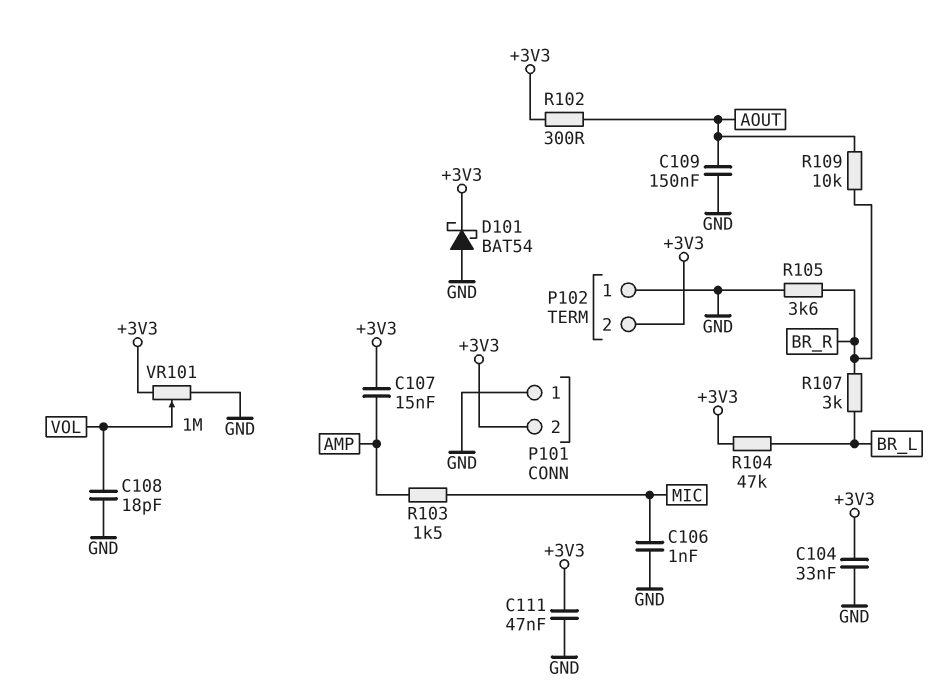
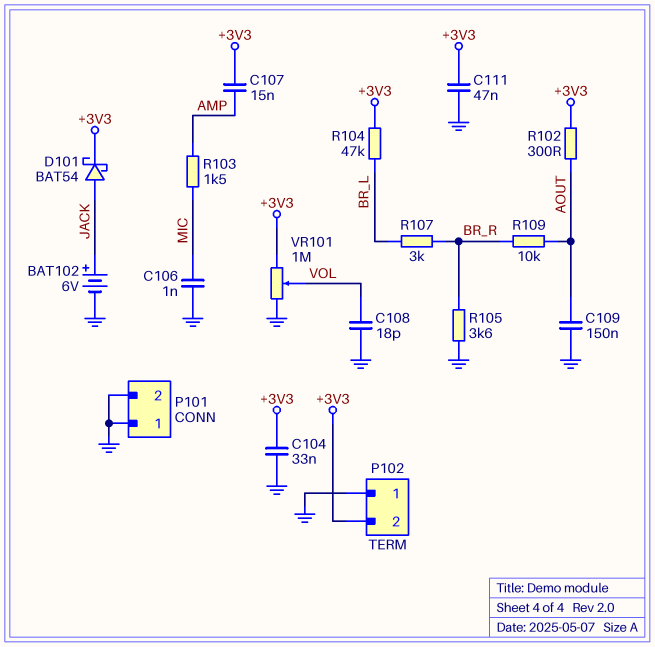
BAT102: none -> 6V (plus JACK, minus GND)
D101: schottky BAT54 (A GND, K +3V3) -> schottky BAT54 (A JACK, K +3V3)
P101 pin 2: +3V3 -> GND

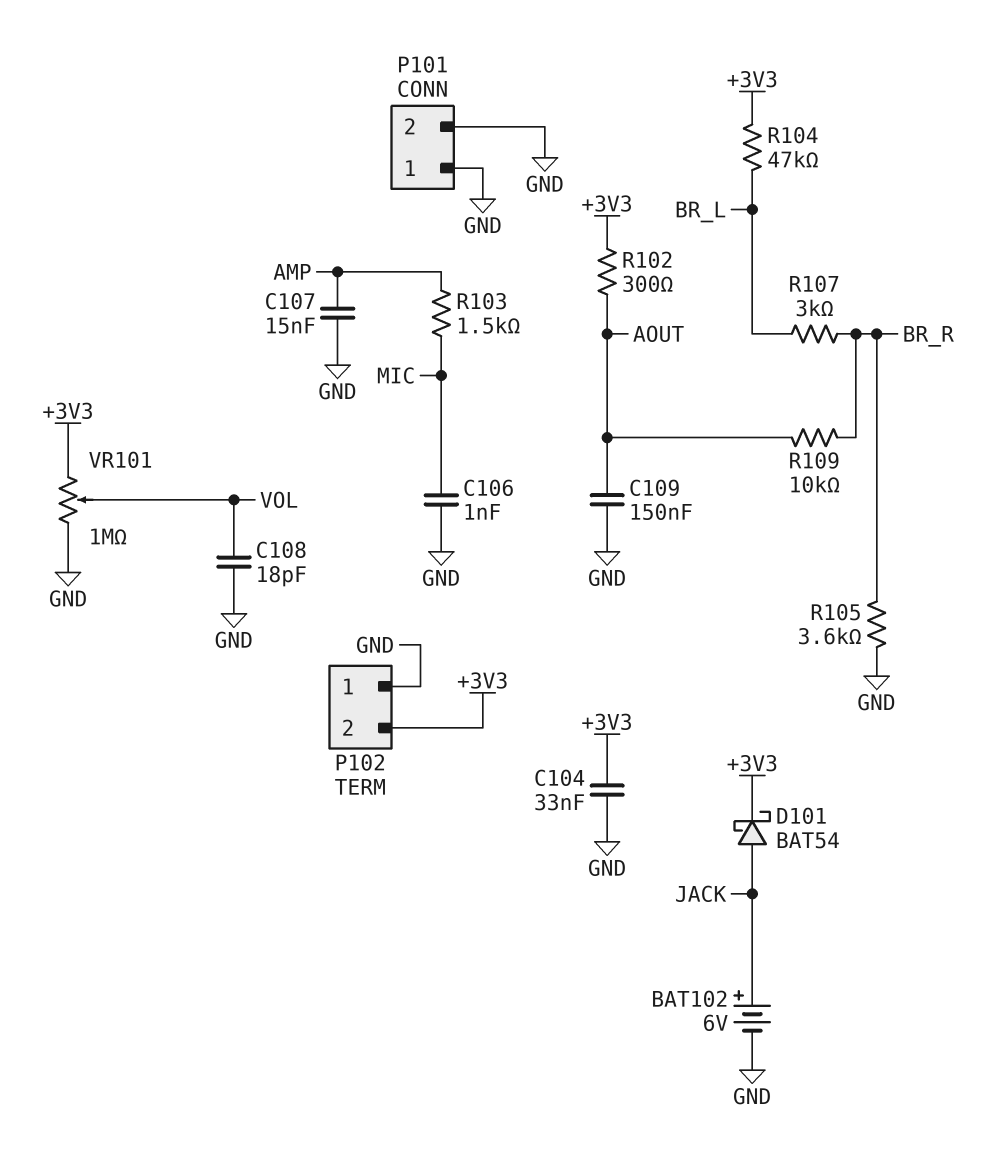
C107: 15nF (+3V3, AMP) -> 15nF (AMP, GND)
C111: 47nF (+3V3, GND) -> none

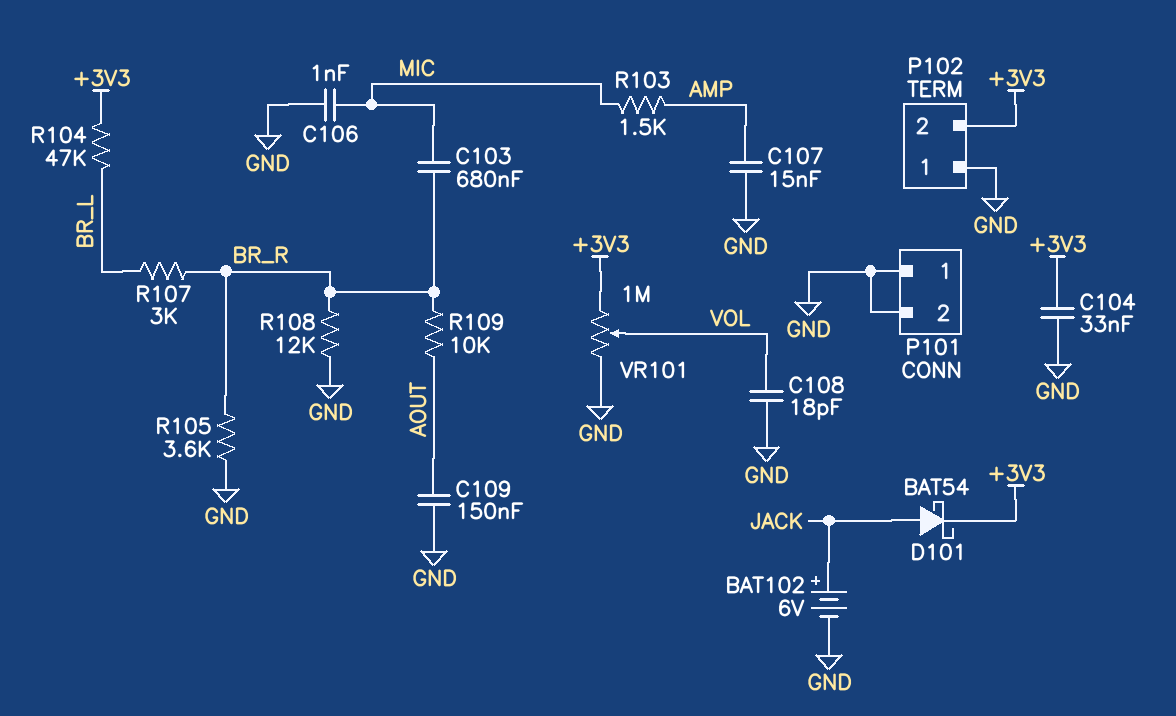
C103: none -> 680nF (BR_R, MIC)
R102: 300 (+3V3, AOUT) -> none
R108: none -> 12k (BR_R, GND)

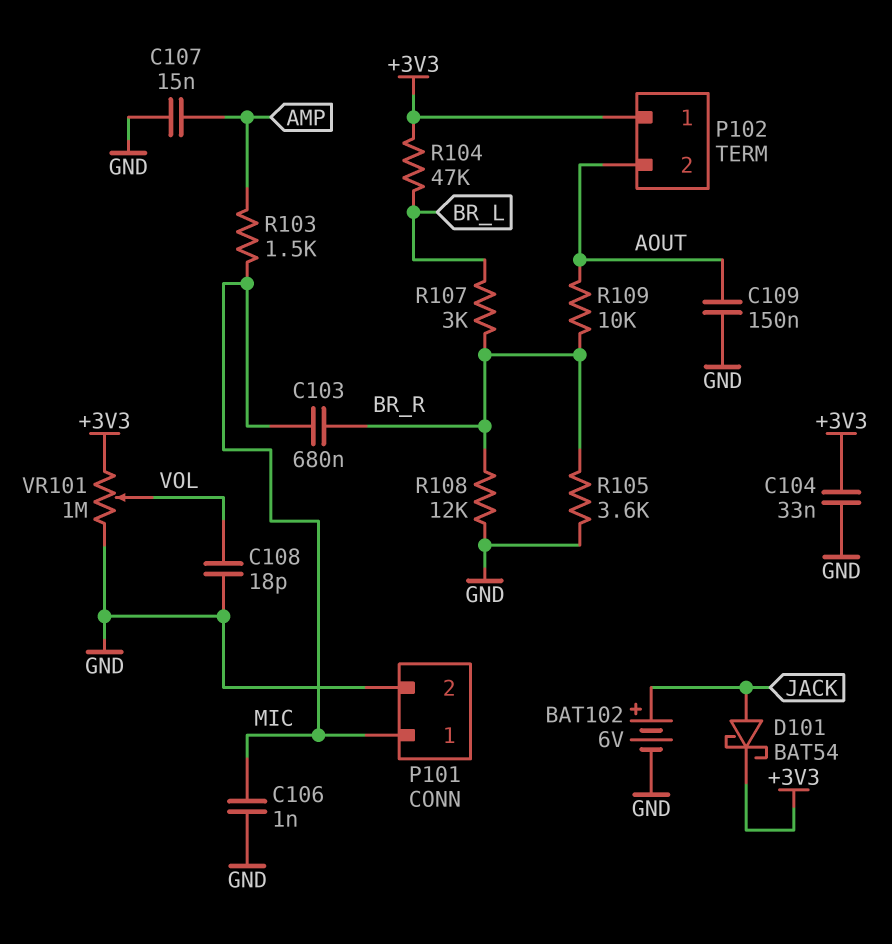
P101 pin 1: GND -> MIC
P102 pin 1: GND -> +3V3
P102 pin 2: +3V3 -> AOUT

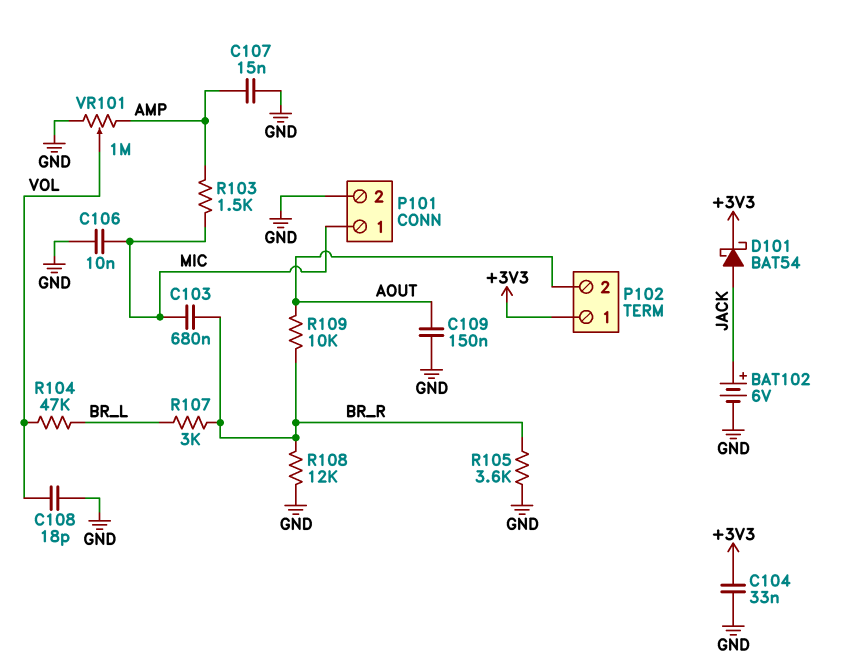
C106: 1nF (GND, MIC) -> 10nF (GND, MIC)
R104: 47k (+3V3, BR_L) -> 47k (BR_L, VOL)
VR101: 1M (+3V3, GND, wiper VOL) -> 1M (AMP, GND, wiper VOL)

